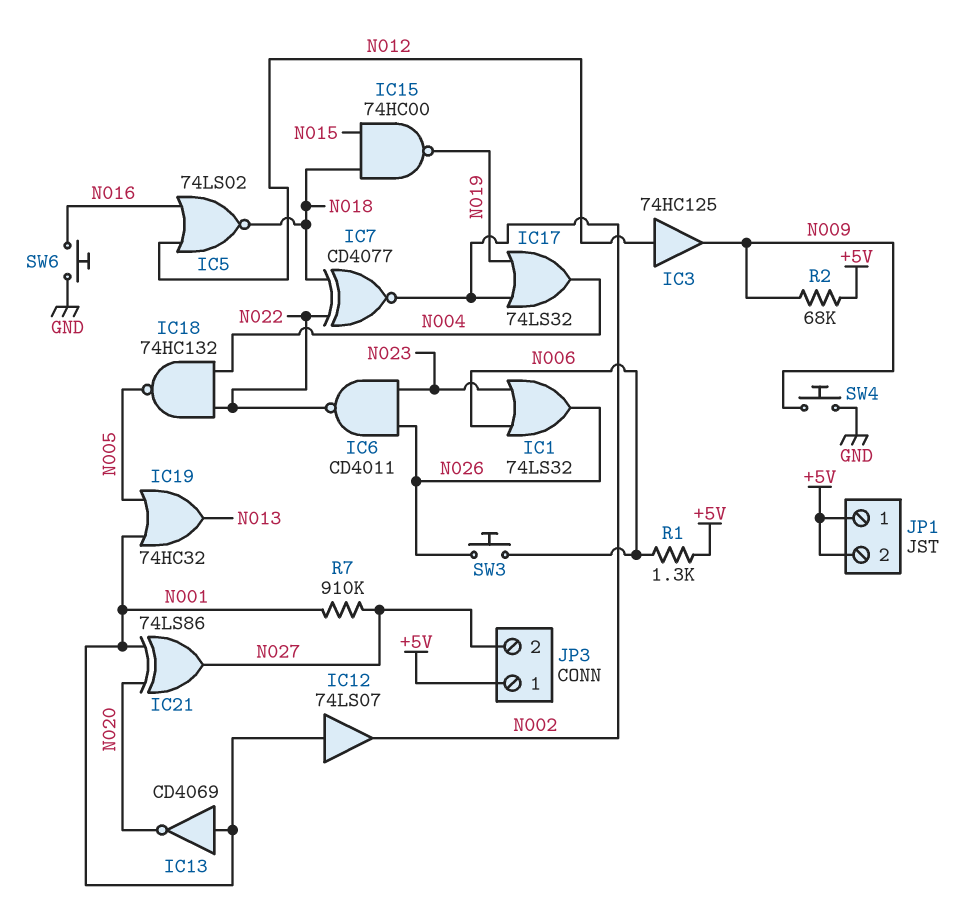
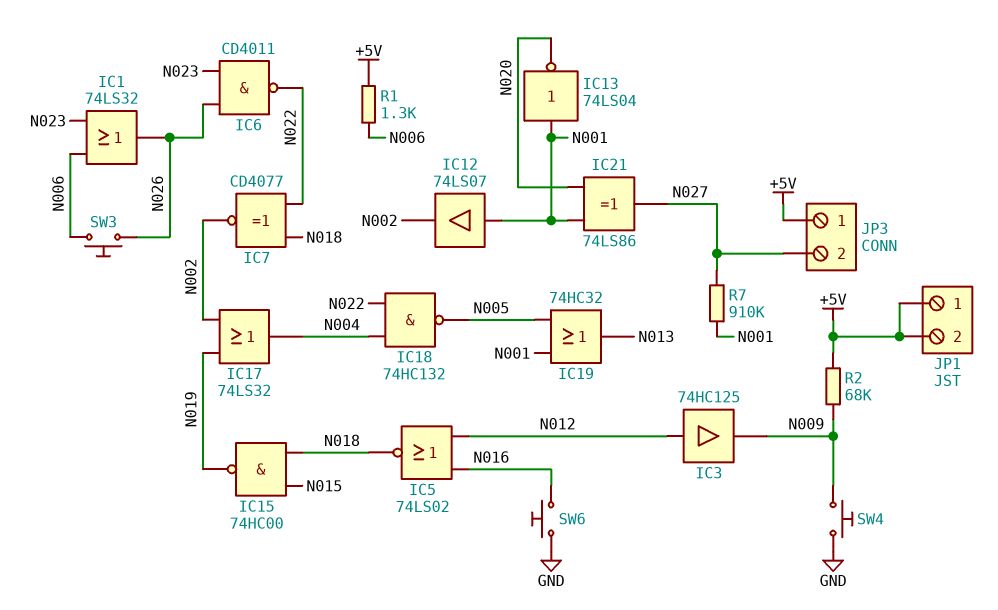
IC13: NOT CD4069 (in N001, out N020) -> NOT 74LS04 (in N001, out N020)

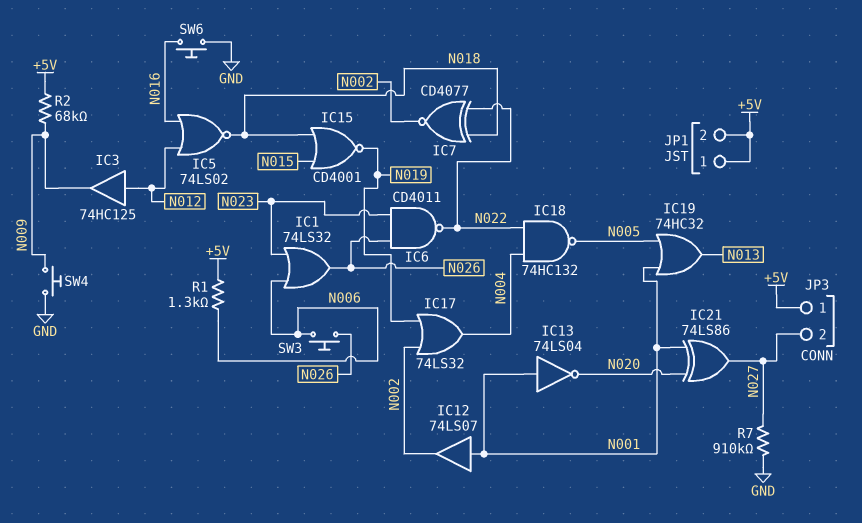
IC15: NAND 74HC00 (in N015, in N018, out N019) -> NOR CD4001 (in N015, in N018, out N019)
R7: 910k (N001, N027) -> 910k (GND, N027)

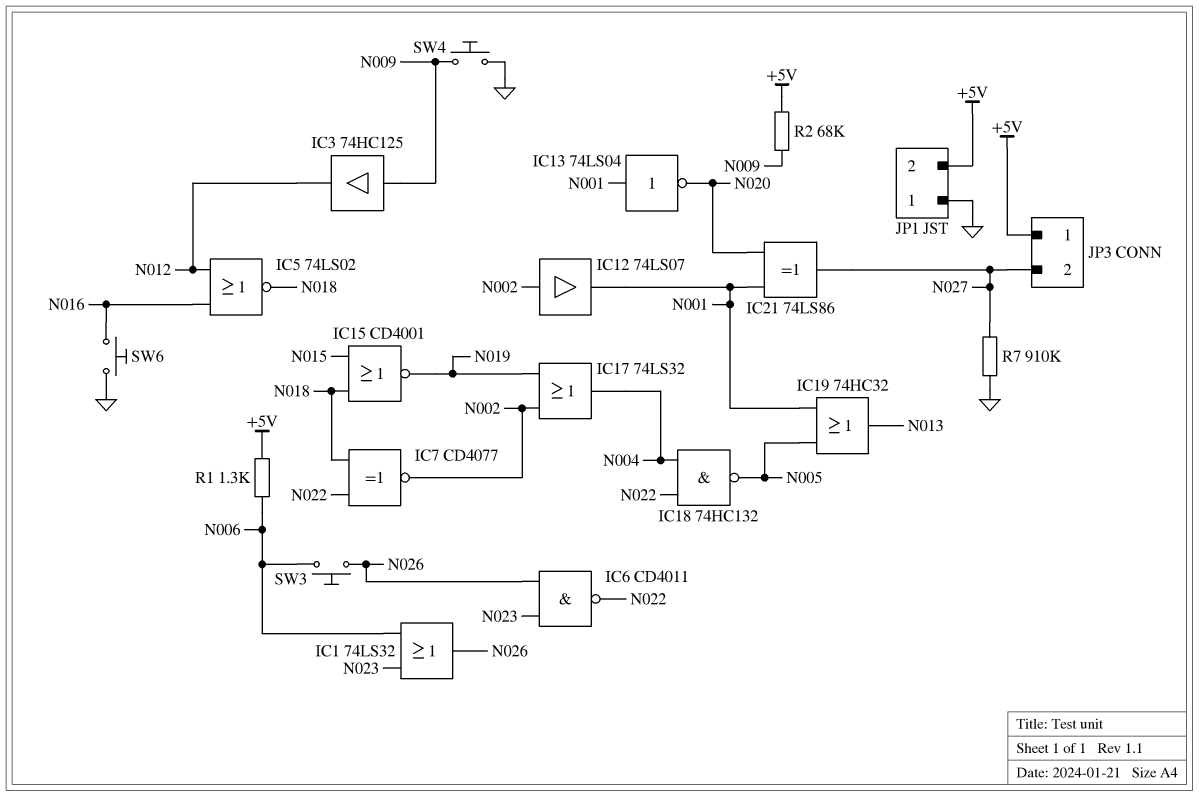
IC3: buffer 74HC125 (in N012, out N009) -> buffer 74HC125 (in N009, out N012)
IC12: buffer 74LS07 (in N001, out N002) -> buffer 74LS07 (in N002, out N001)
JP1 pin 1: +5V -> GND

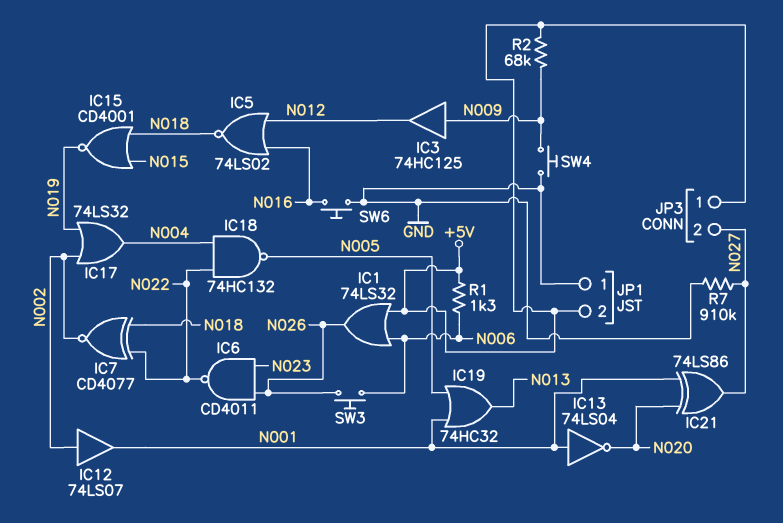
IC1: OR 74LS32 (in N006, in N023, out N026) -> OR 74LS32 (in +5V, in N006, out N026)

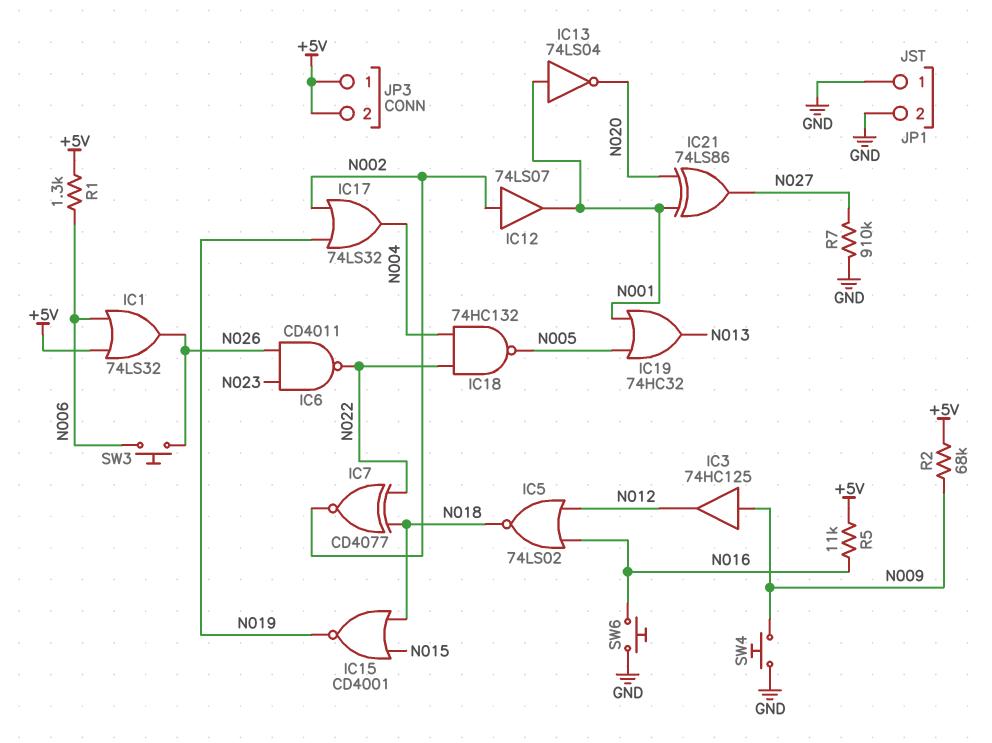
JP1 pin 2: +5V -> GND
JP3 pin 2: N027 -> +5V
R5: none -> 11k (+5V, N016)

